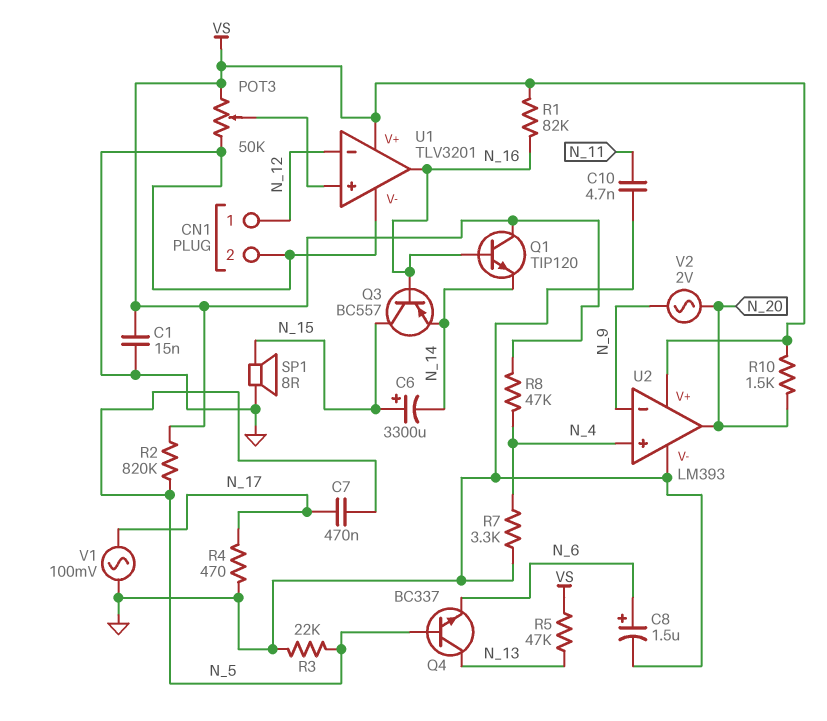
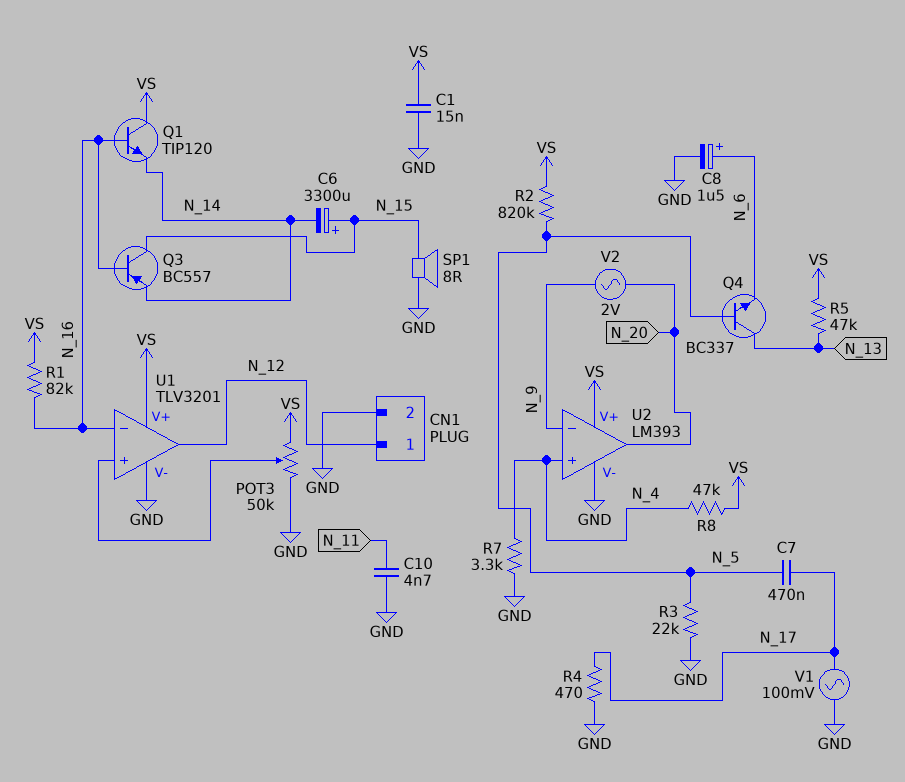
R10: 1.5k (N_20, VS) -> none
U1 pin in-: N_12 -> N_16
U1 pin out: N_16 -> N_12

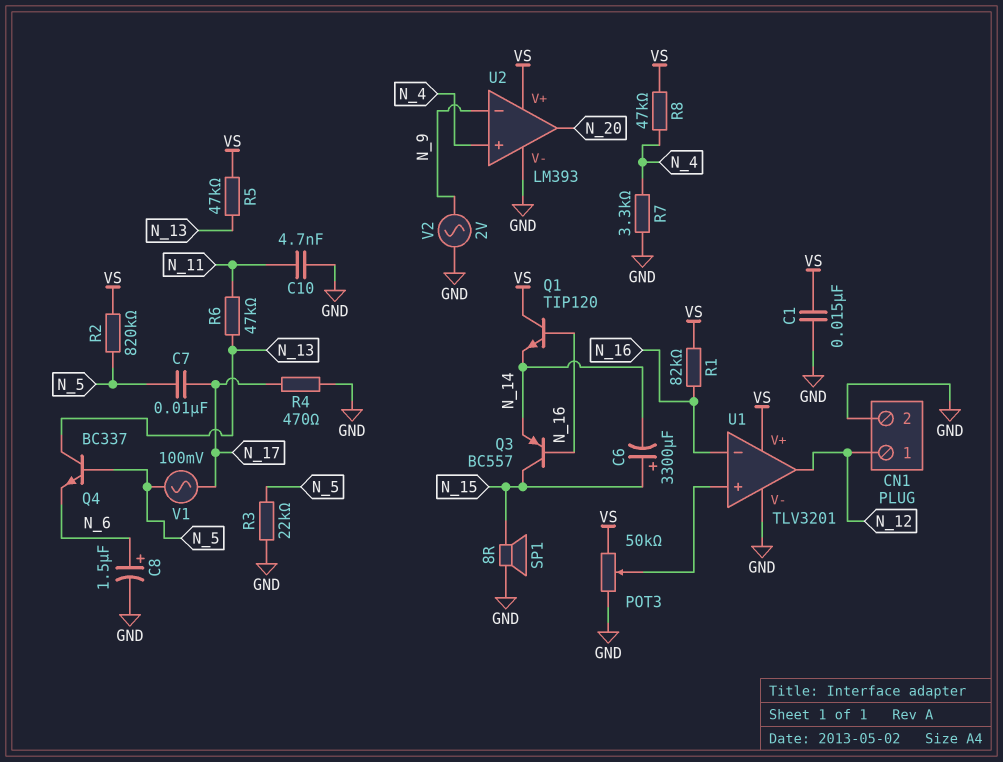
C7: 470nF (N_5, N_17) -> 10nF (N_5, N_17)
R6: none -> 47k (N_11, N_13)
V1: AC 100mV (GND, N_17) -> AC 100mV (N_5, N_17)
V2: AC 2V (N_9, N_20) -> AC 2V (GND, N_9)

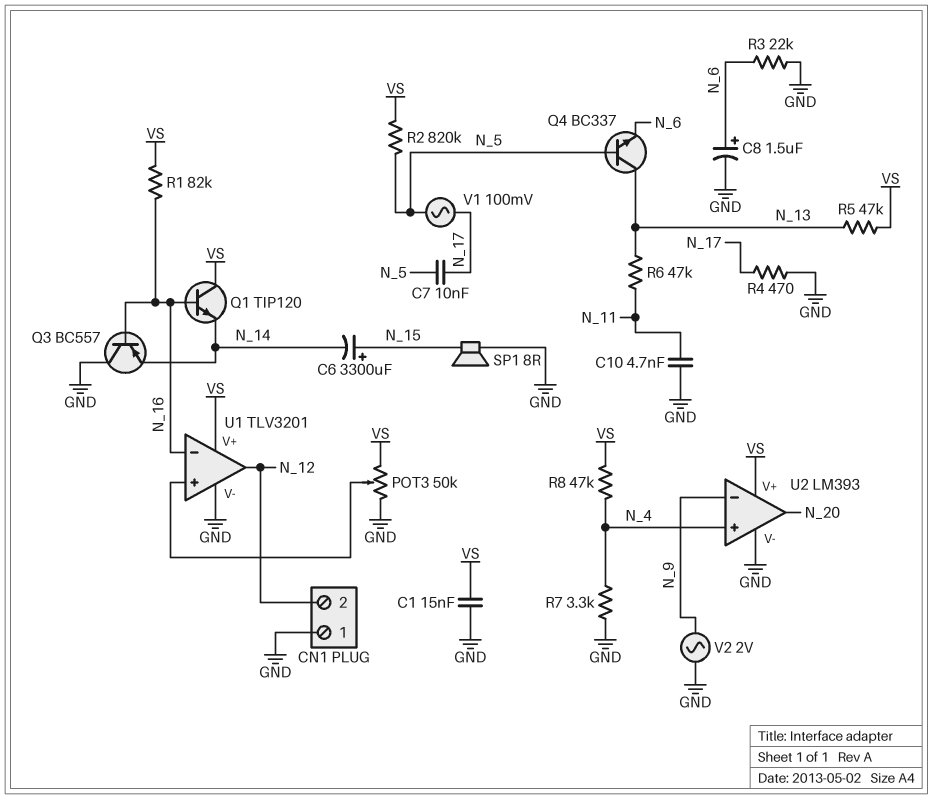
CN1 pin 1: N_12 -> GND
CN1 pin 2: GND -> N_12
Q3: PNP BC557 (B N_16, C N_15, E N_14) -> PNP BC557 (B N_16, C GND, E N_14)
R3: 22k (GND, N_5) -> 22k (GND, N_6)

